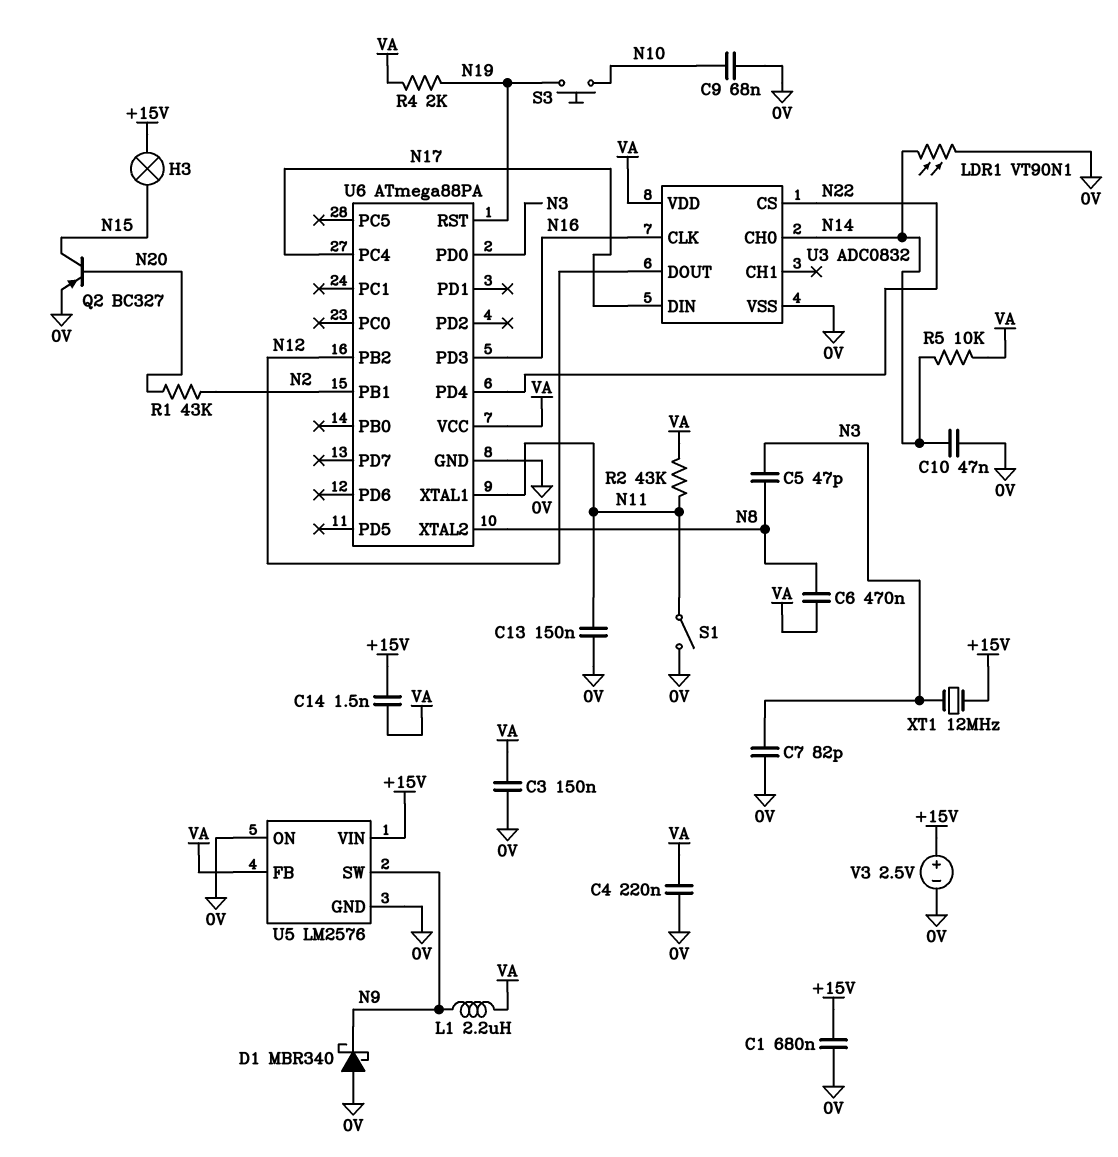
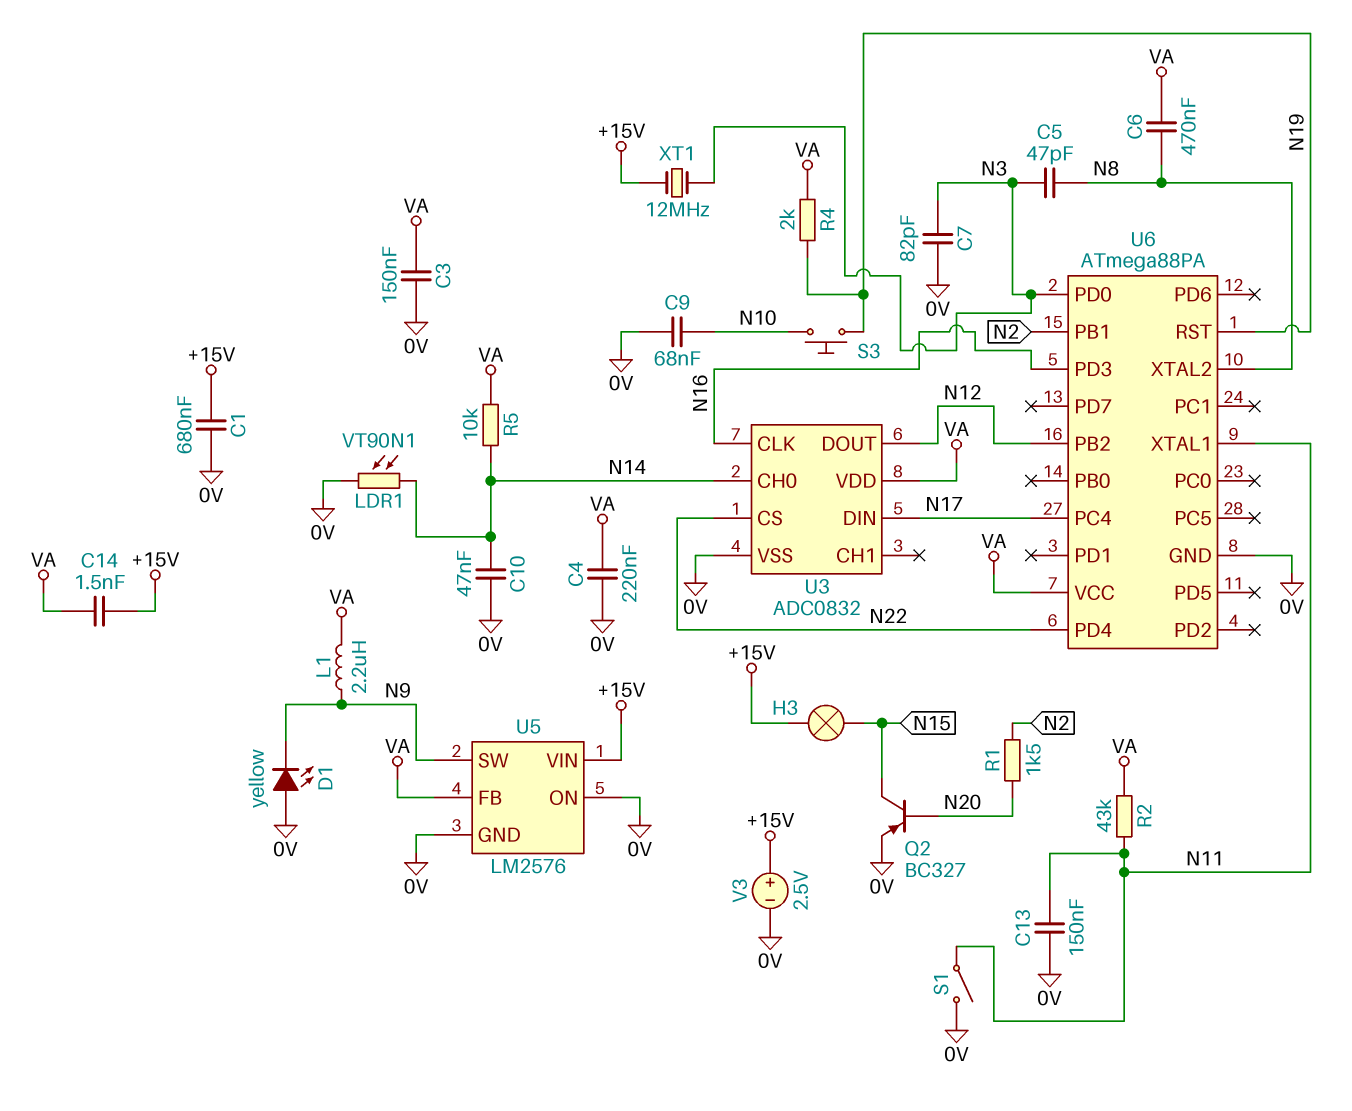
D1: schottky MBR340 (A 0V, K N9) -> LED yellow (A 0V, K N9)
R1: 43k (N2, N20) -> 1.5k (N2, N20)

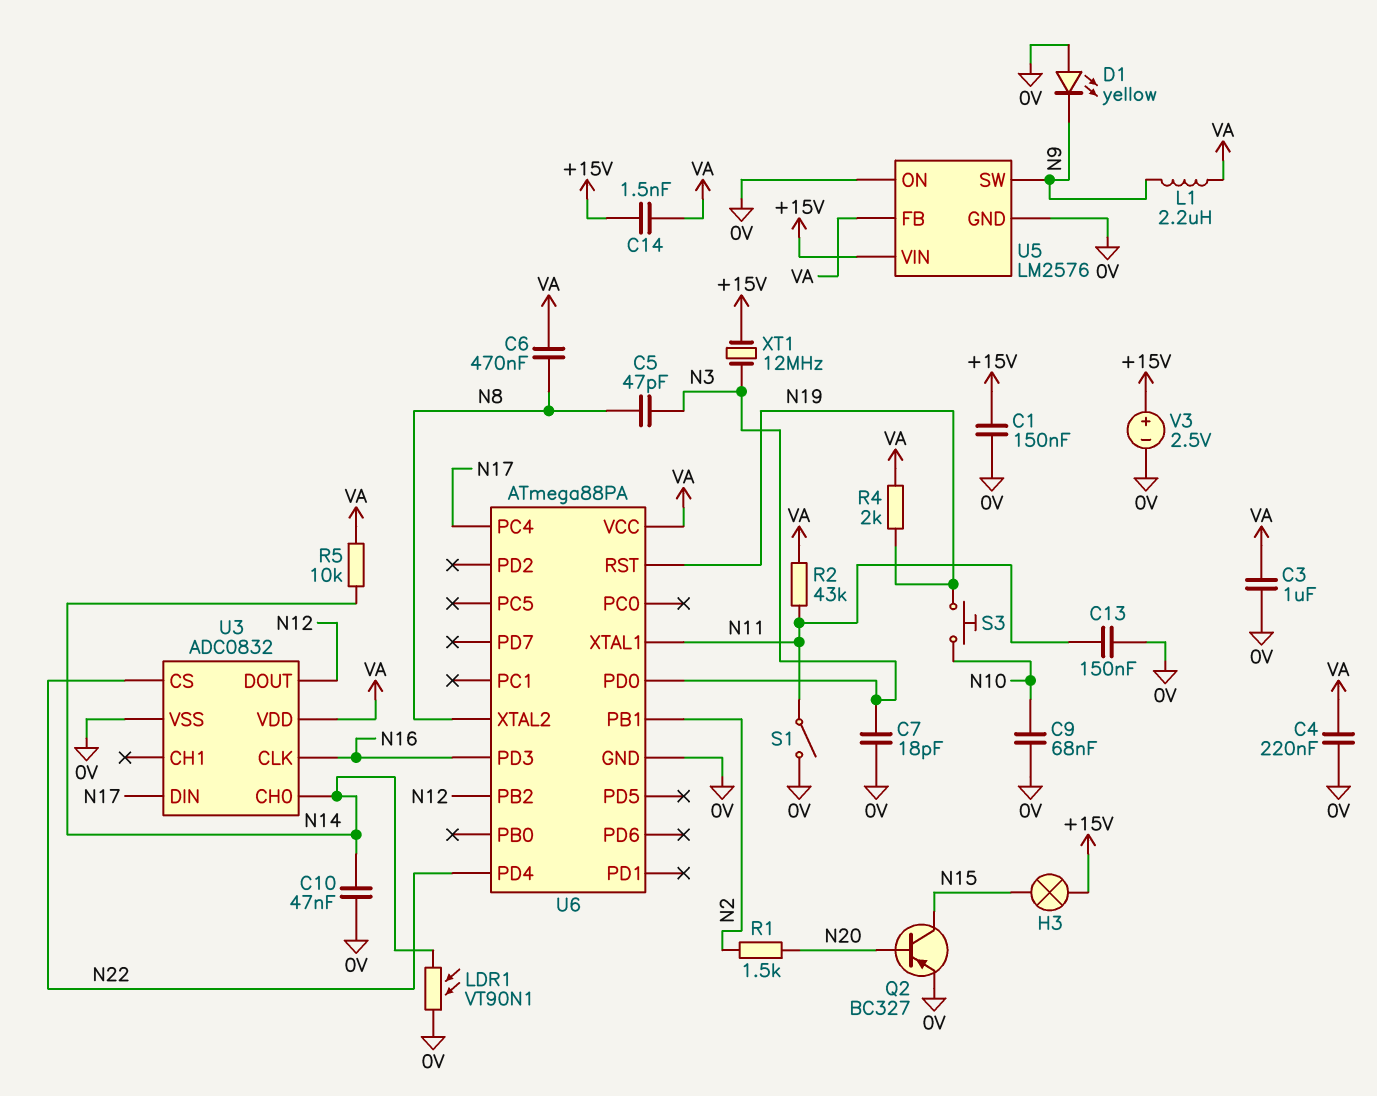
C1: 680nF (+15V, 0V) -> 150nF (+15V, 0V)
C3: 150nF (0V, VA) -> 1uF (0V, VA)
C7: 82pF (0V, N3) -> 18pF (0V, N3)

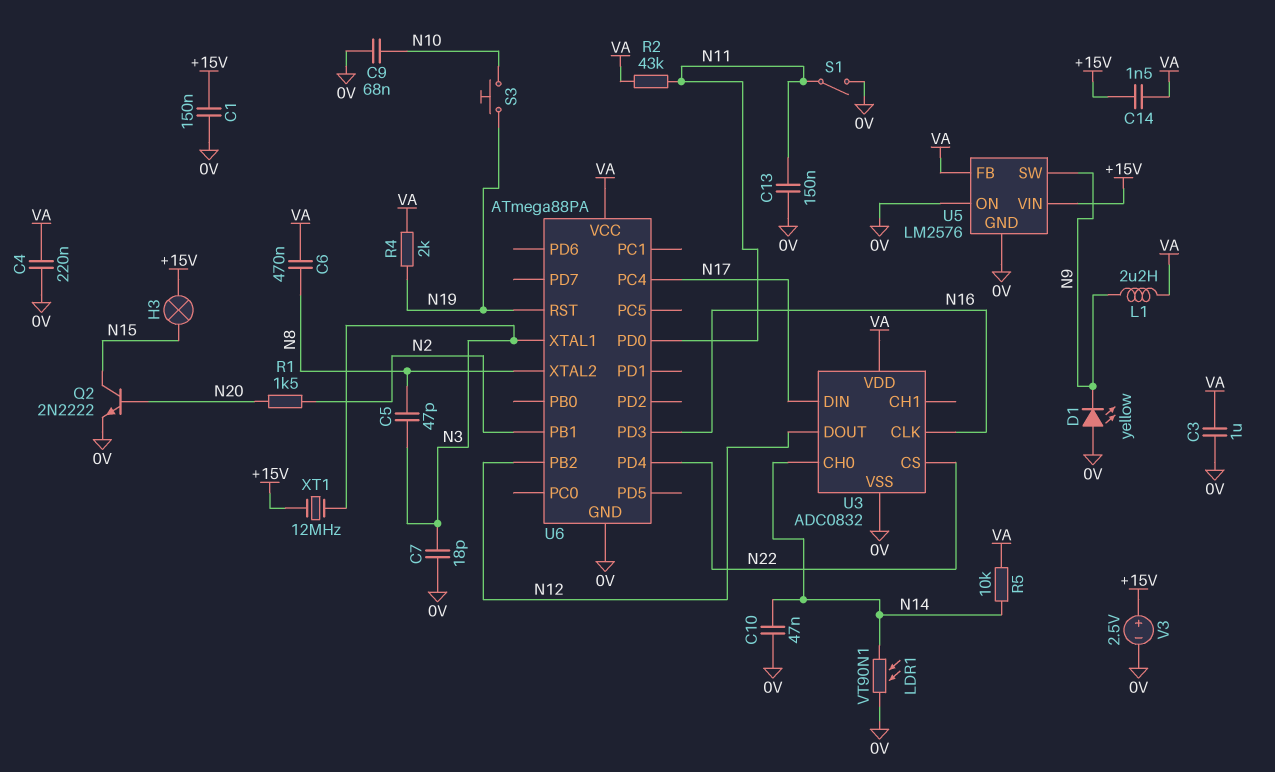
Q2: PNP BC327 (B N20, C N15, E 0V) -> NPN 2N2222 (B N20, C N15, E 0V)
U6 pin PD0: N3 -> N11
U6 pin XTAL1: N11 -> N3

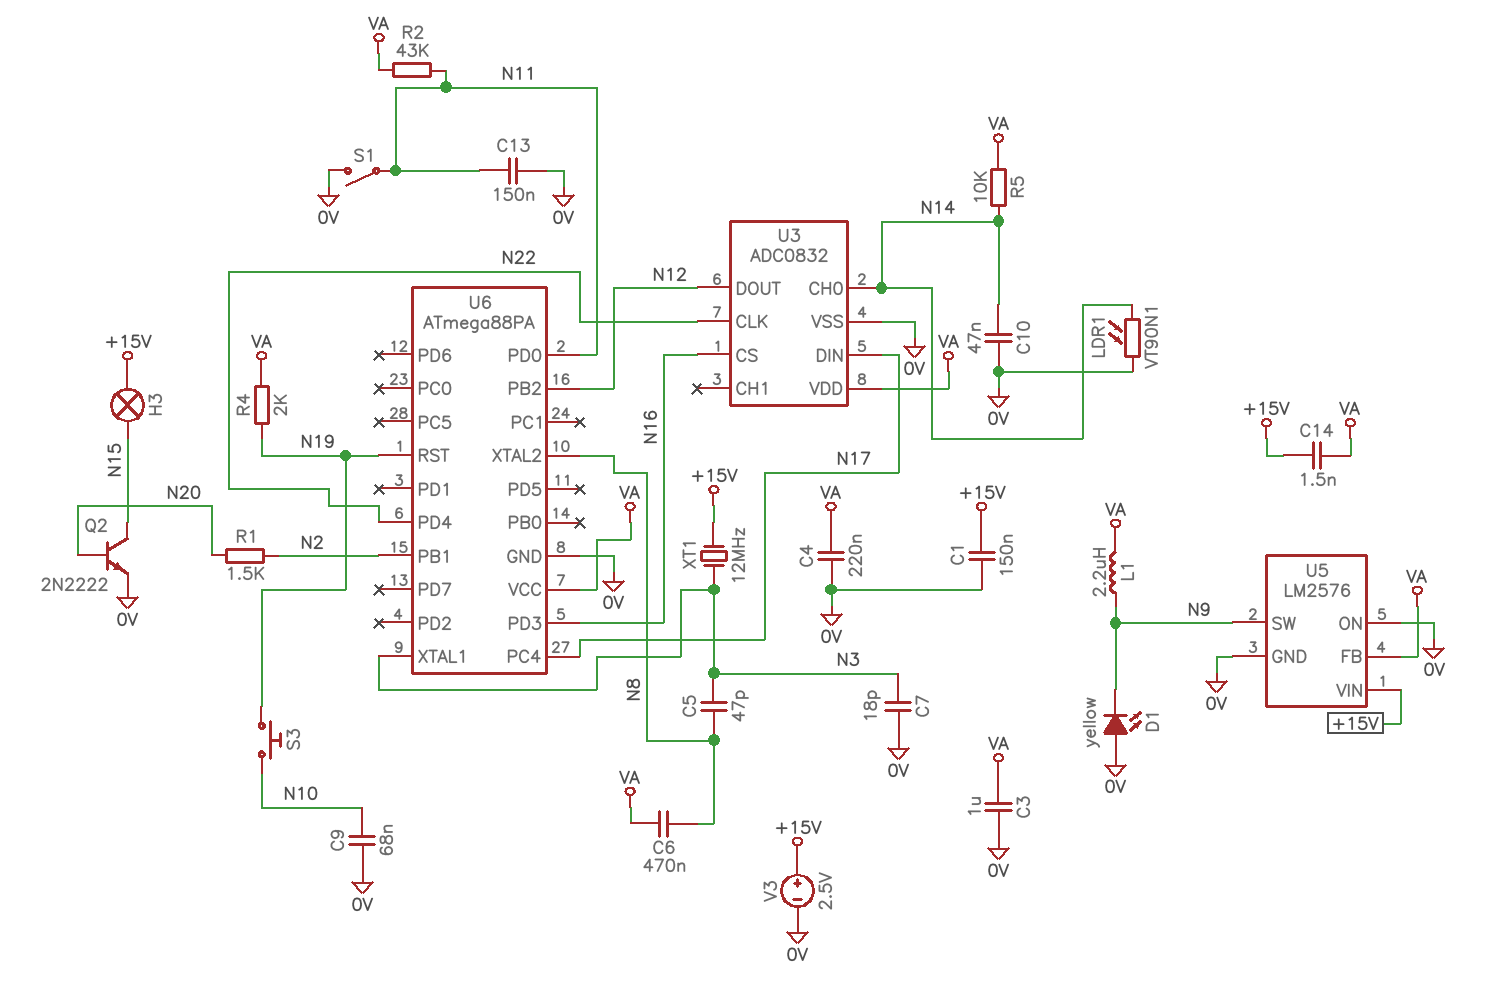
U3 pin CLK: N16 -> N22
U3 pin CS: N22 -> N16

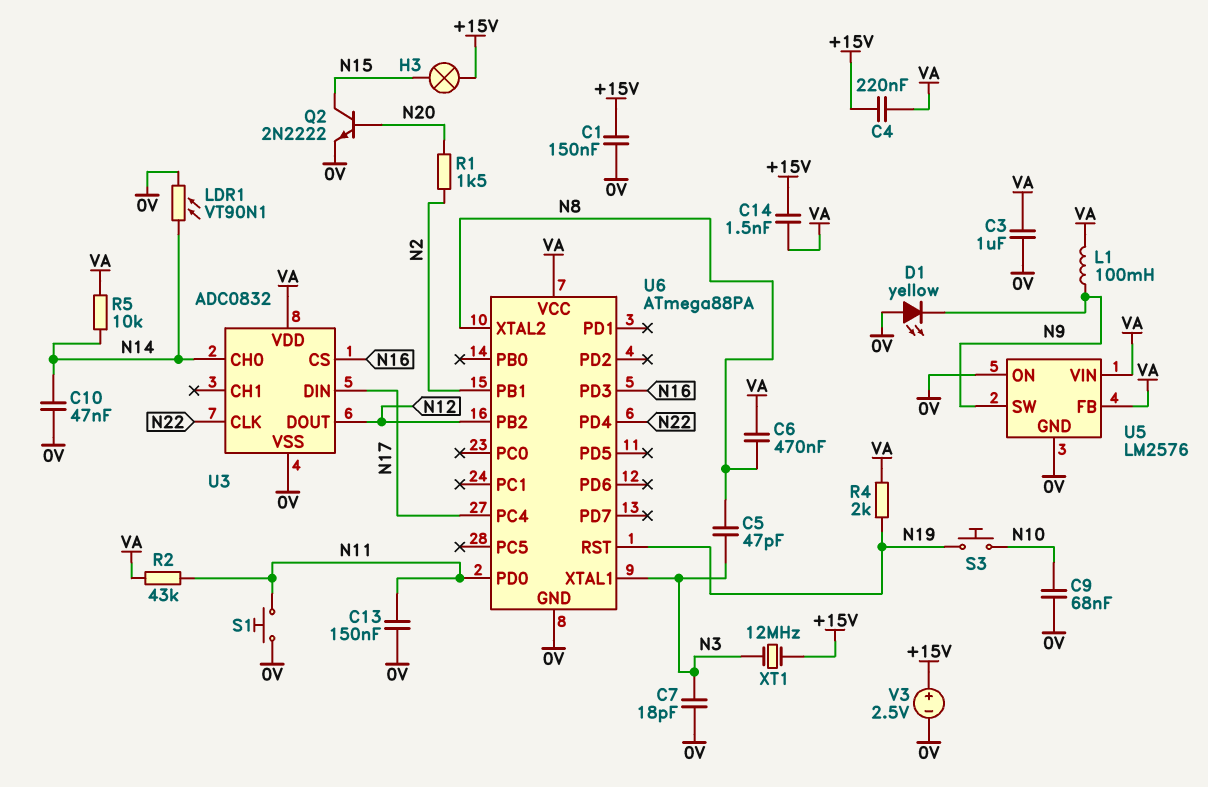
C4: 220nF (0V, VA) -> 220nF (+15V, VA)
L1: 2.2uH (N9, VA) -> 100mH (N9, VA)
S1: switch (0V, N11) -> button (0V, N11)
U5 pin VIN: +15V -> VA

